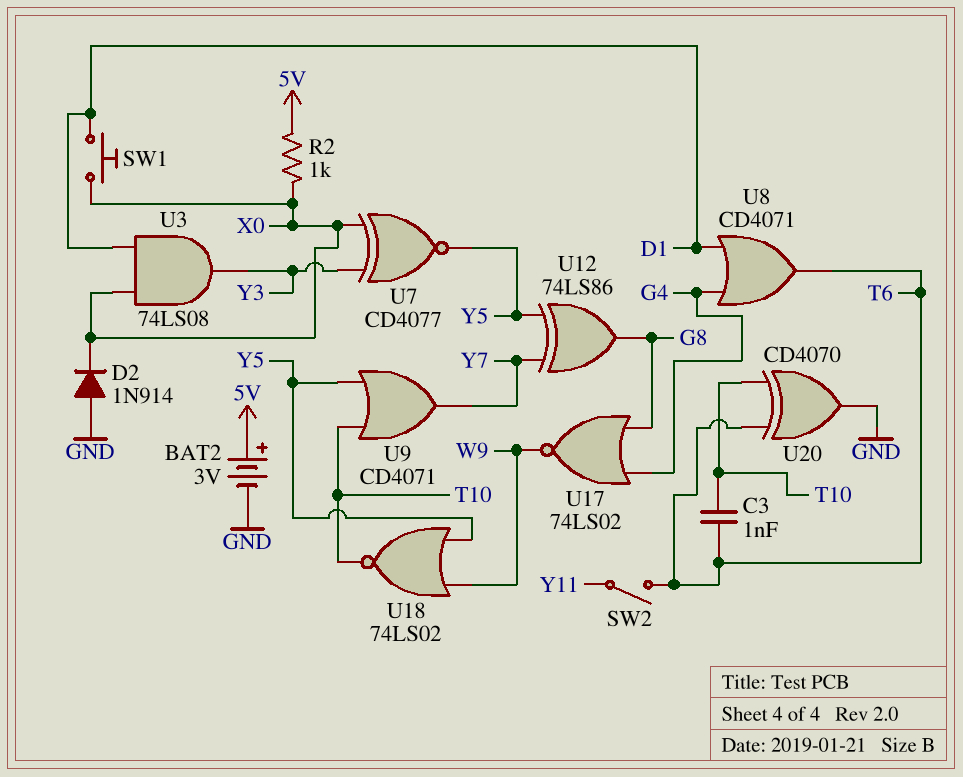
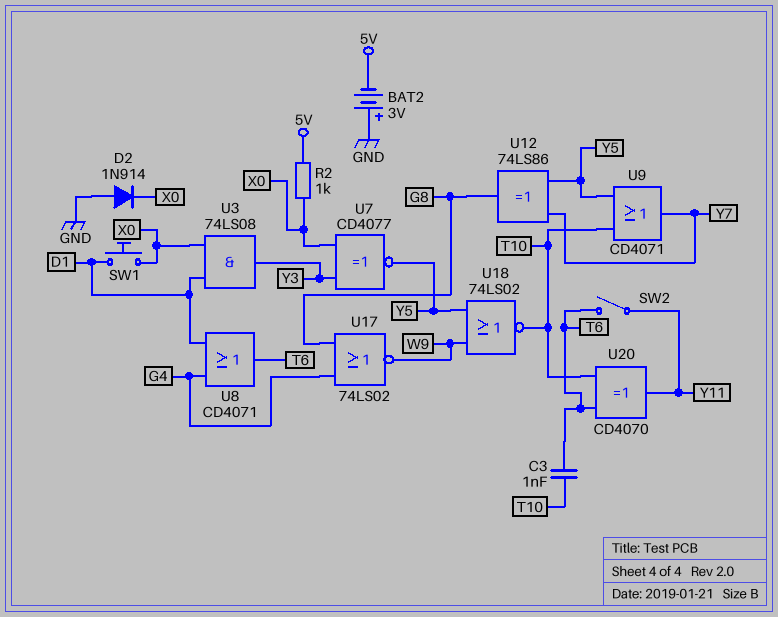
BAT2: 3V (plus 5V, minus GND) -> 3V (plus GND, minus 5V)
U20: XOR CD4070 (in T6, in T10, out GND) -> XOR CD4070 (in T6, in T10, out Y11)

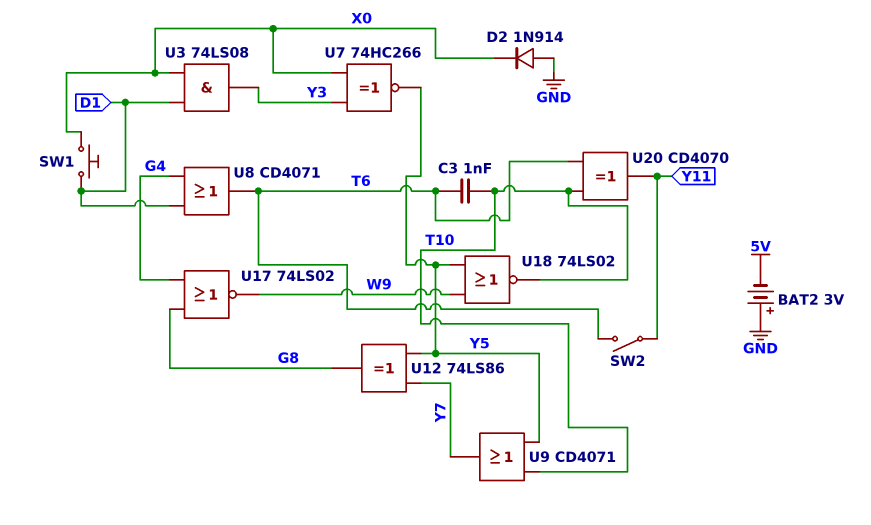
R2: 1k (5V, X0) -> none
U7: XNOR CD4077 (in X0, in Y3, out Y5) -> XNOR 74HC266 (in X0, in Y3, out Y5)

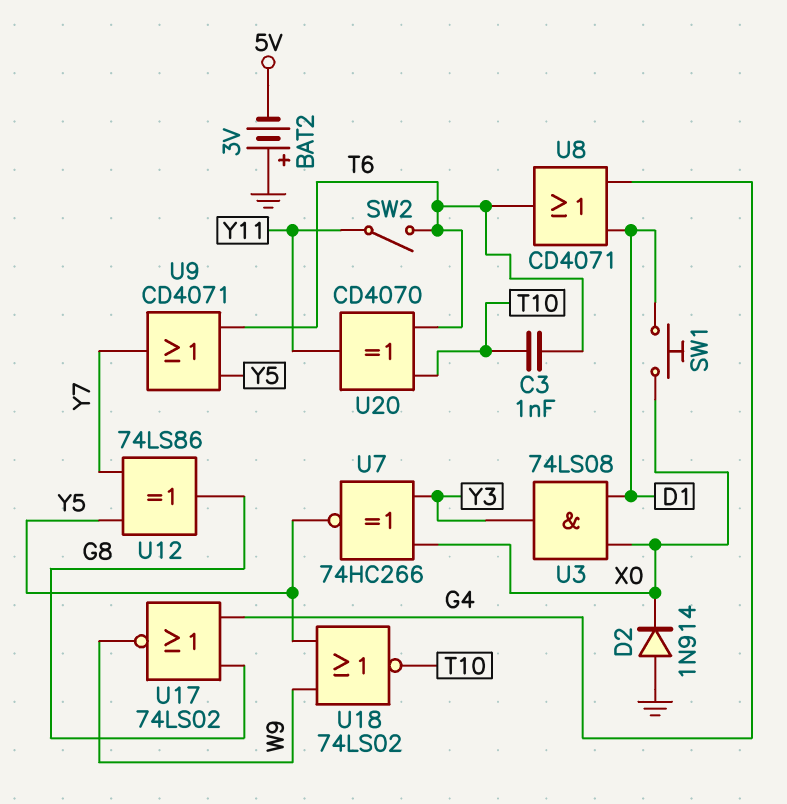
U9: OR CD4071 (in T10, in Y5, out Y7) -> OR CD4071 (in T6, in Y5, out Y7)

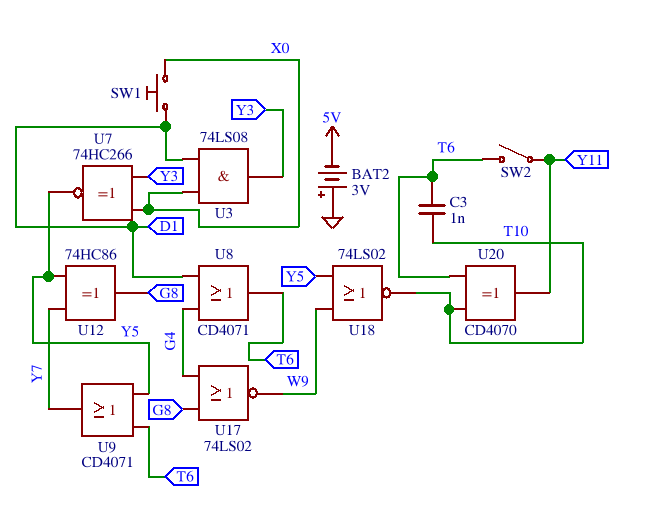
D2: diode 1N914 (A GND, K X0) -> none
U12: XOR 74LS86 (in Y5, in Y7, out G8) -> XOR 74HC86 (in Y5, in Y7, out G8)

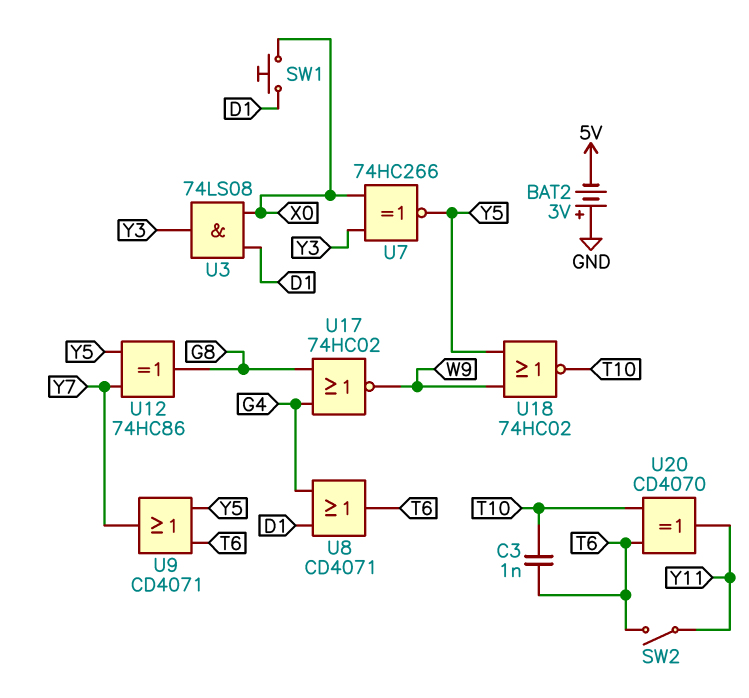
U17: NOR 74LS02 (in G4, in G8, out W9) -> NOR 74HC02 (in G4, in G8, out W9)
U18: NOR 74LS02 (in W9, in Y5, out T10) -> NOR 74HC02 (in W9, in Y5, out T10)

